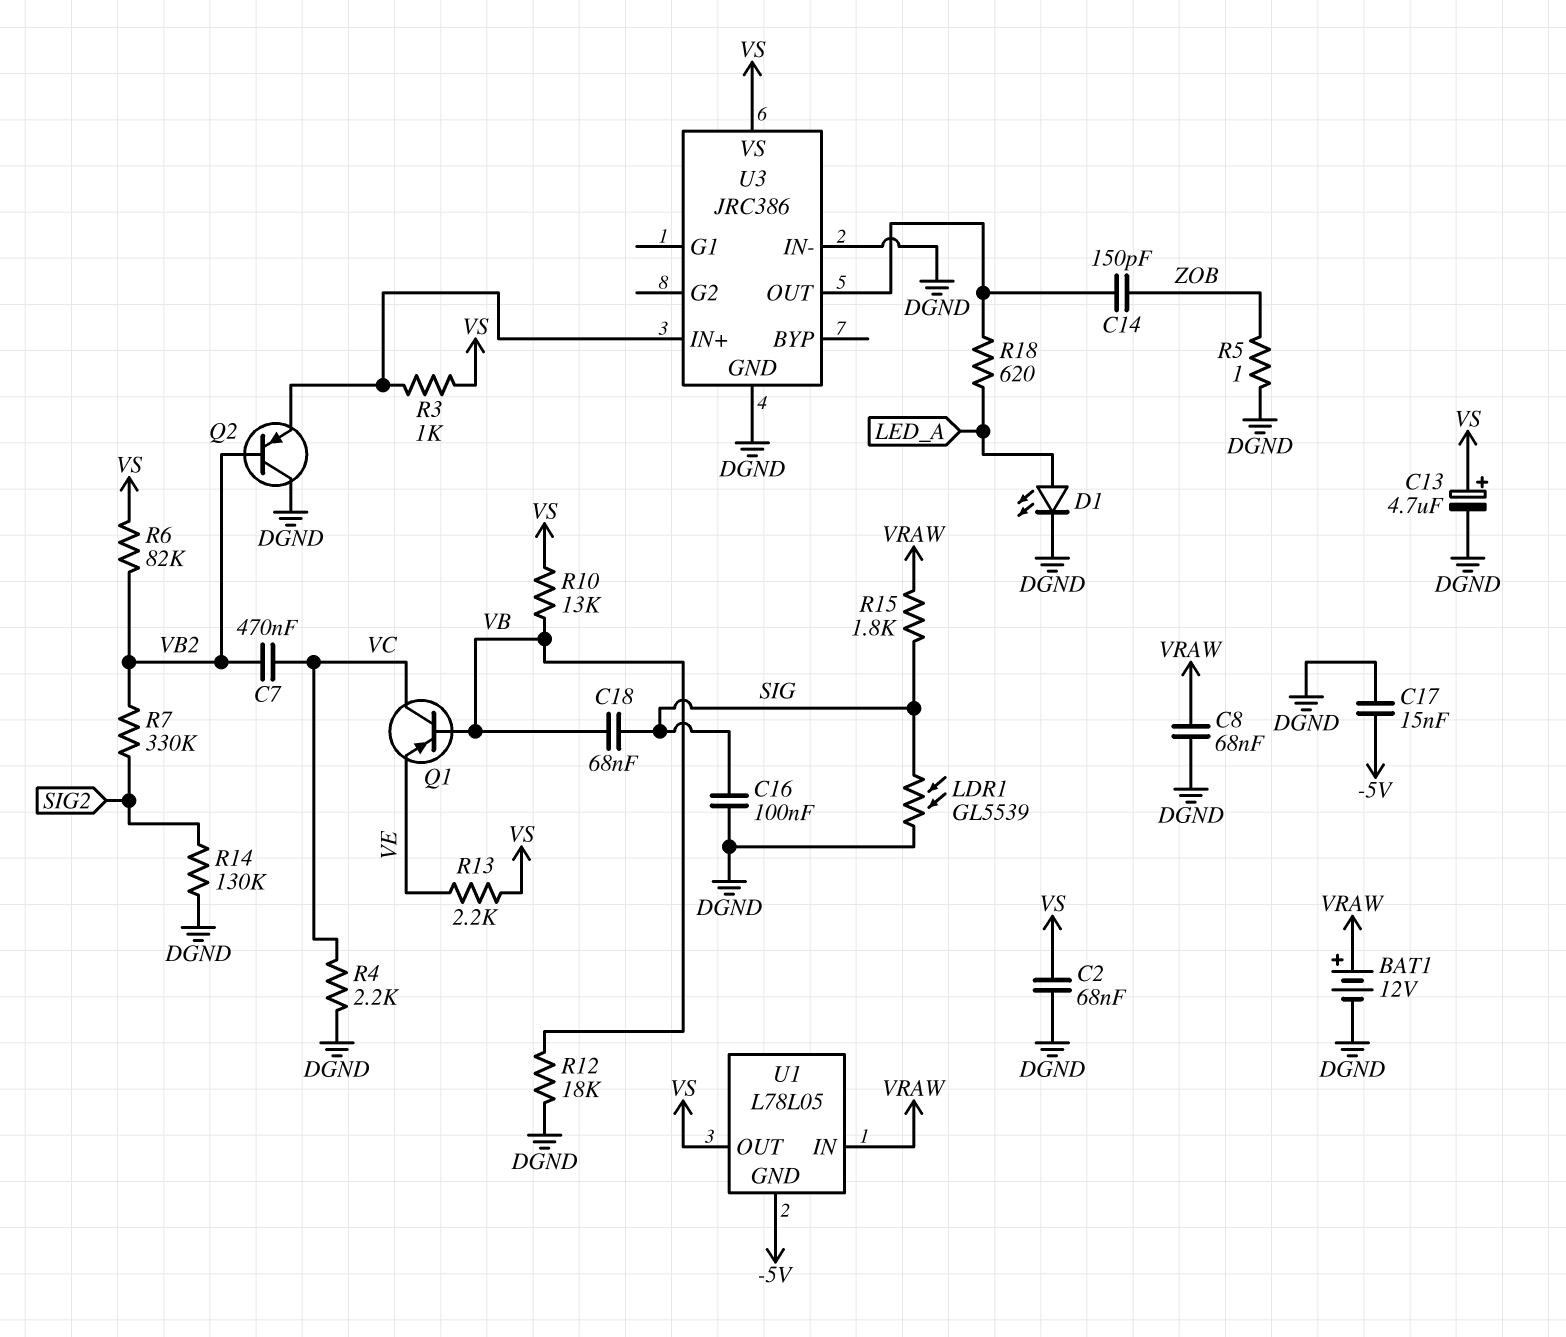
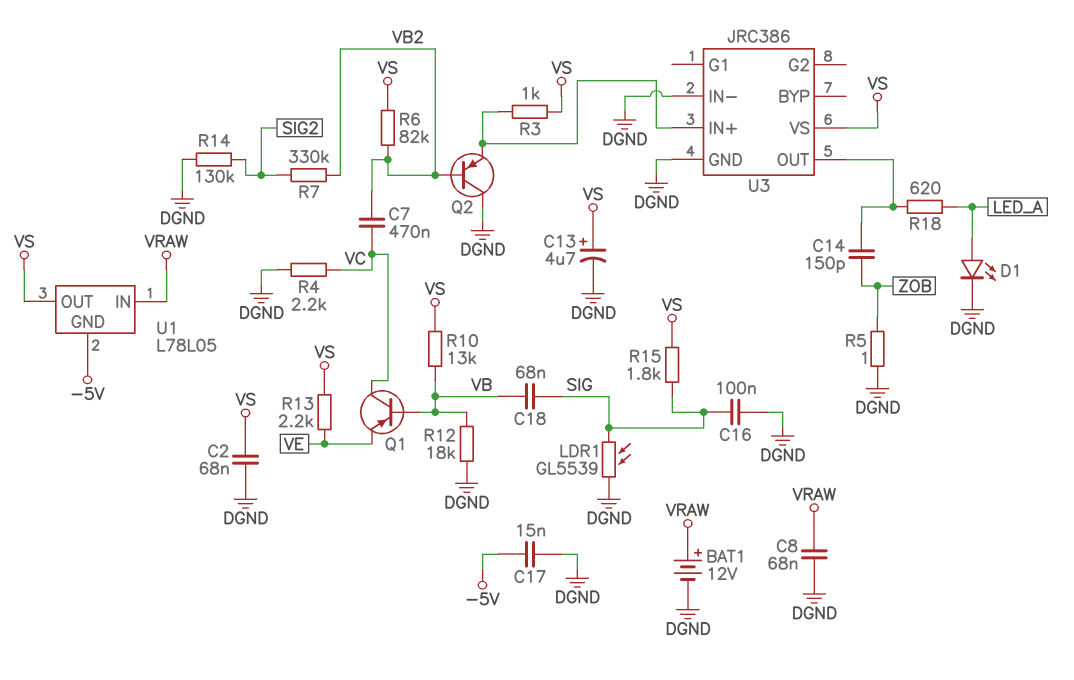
R15: 1.8k (SIG, VRAW) -> 1.8k (SIG, VS)

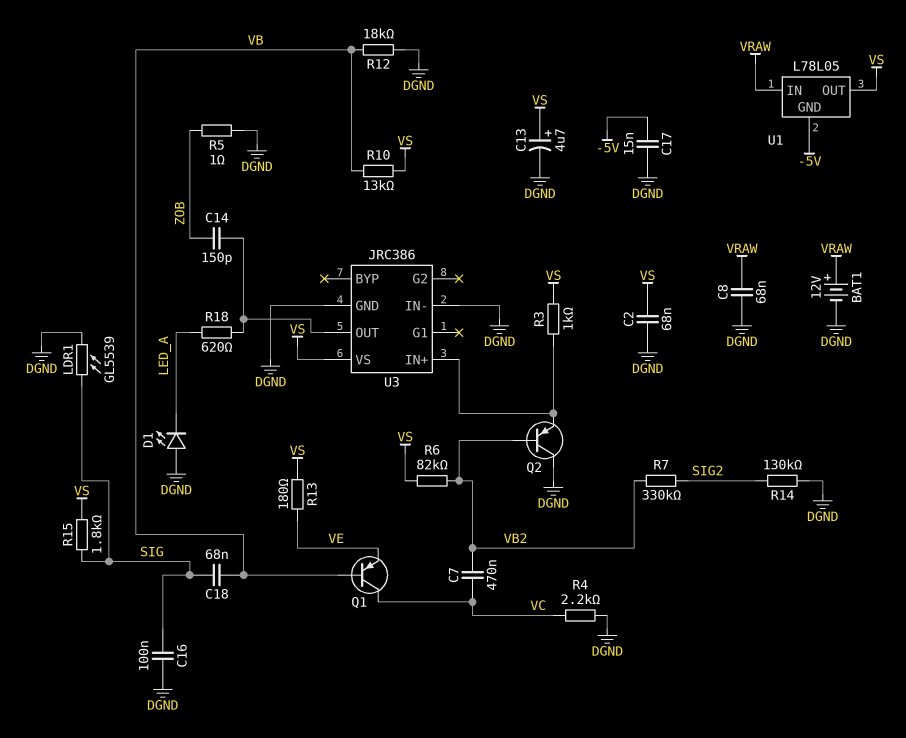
D1: LED (A LED_A, K DGND) -> LED (A DGND, K LED_A)
R13: 2.2k (VE, VS) -> 180 (VE, VS)

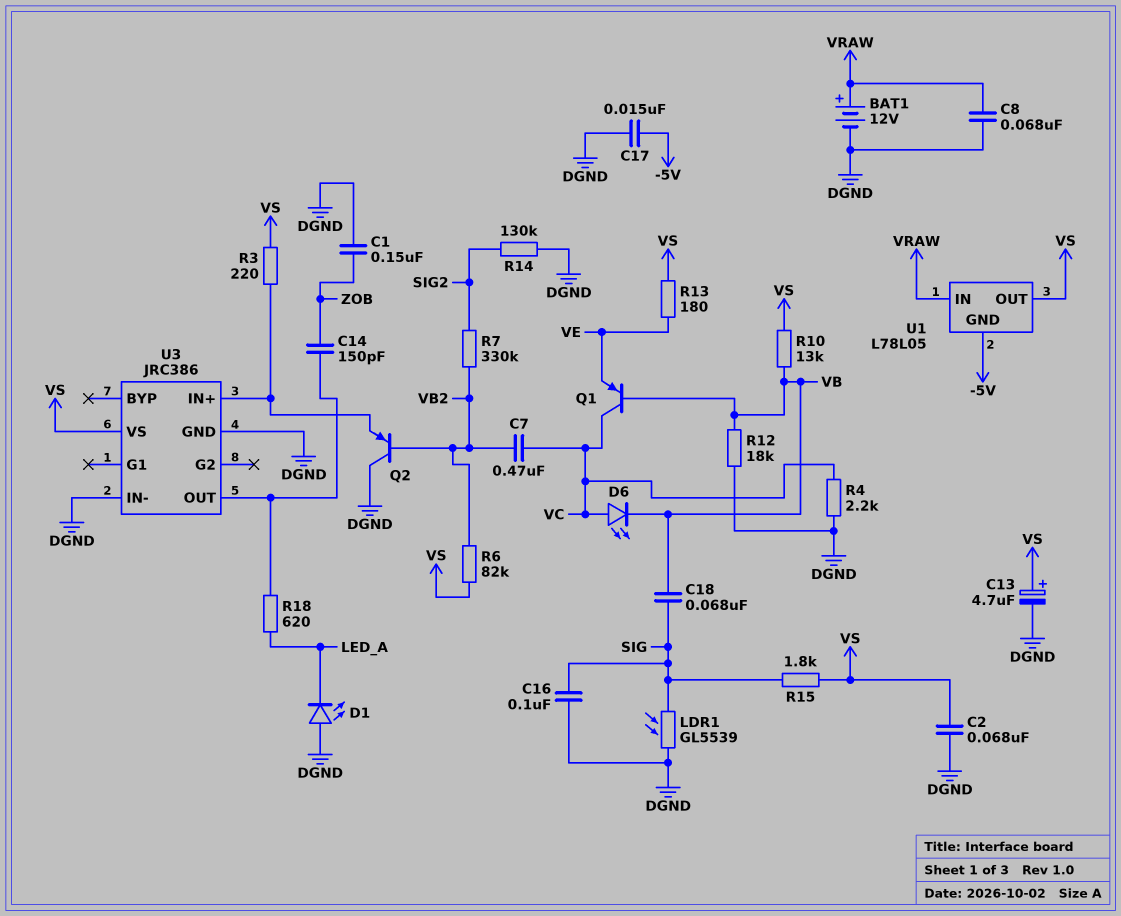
C1: none -> 150nF (DGND, ZOB)
D6: none -> LED (A VC, K VB)
R3: 1k (U3/IN+, VS) -> 220 (U3/IN+, VS)
R5: 1 (DGND, ZOB) -> none

